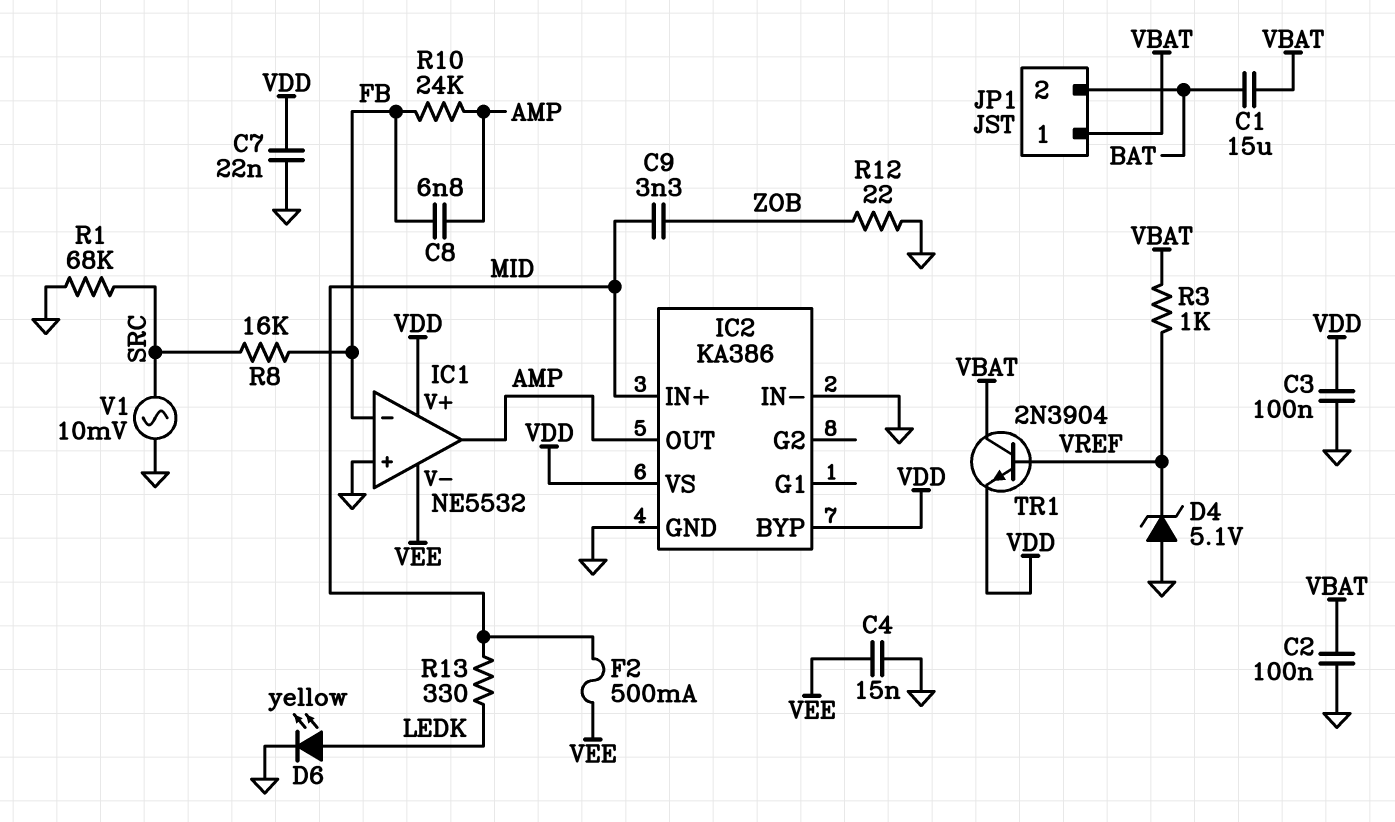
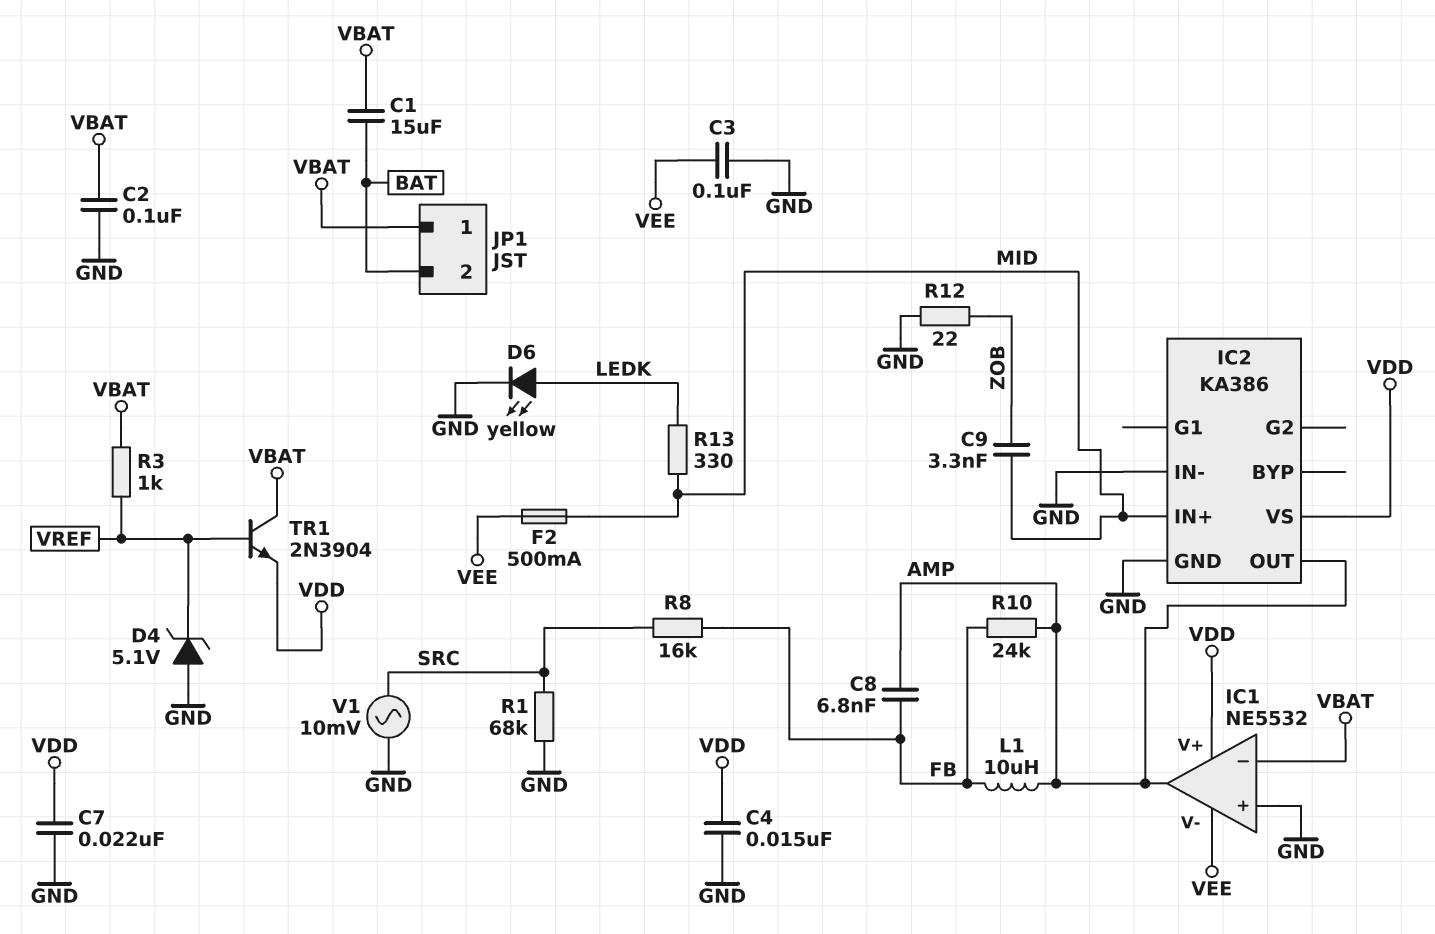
C3: 100nF (GND, VDD) -> 100nF (GND, VEE)
C4: 15nF (GND, VEE) -> 15nF (GND, VDD)
IC1 pin in-: FB -> VBAT
IC2 pin BYP: VDD -> none
L1: none -> 10uH (AMP, FB)

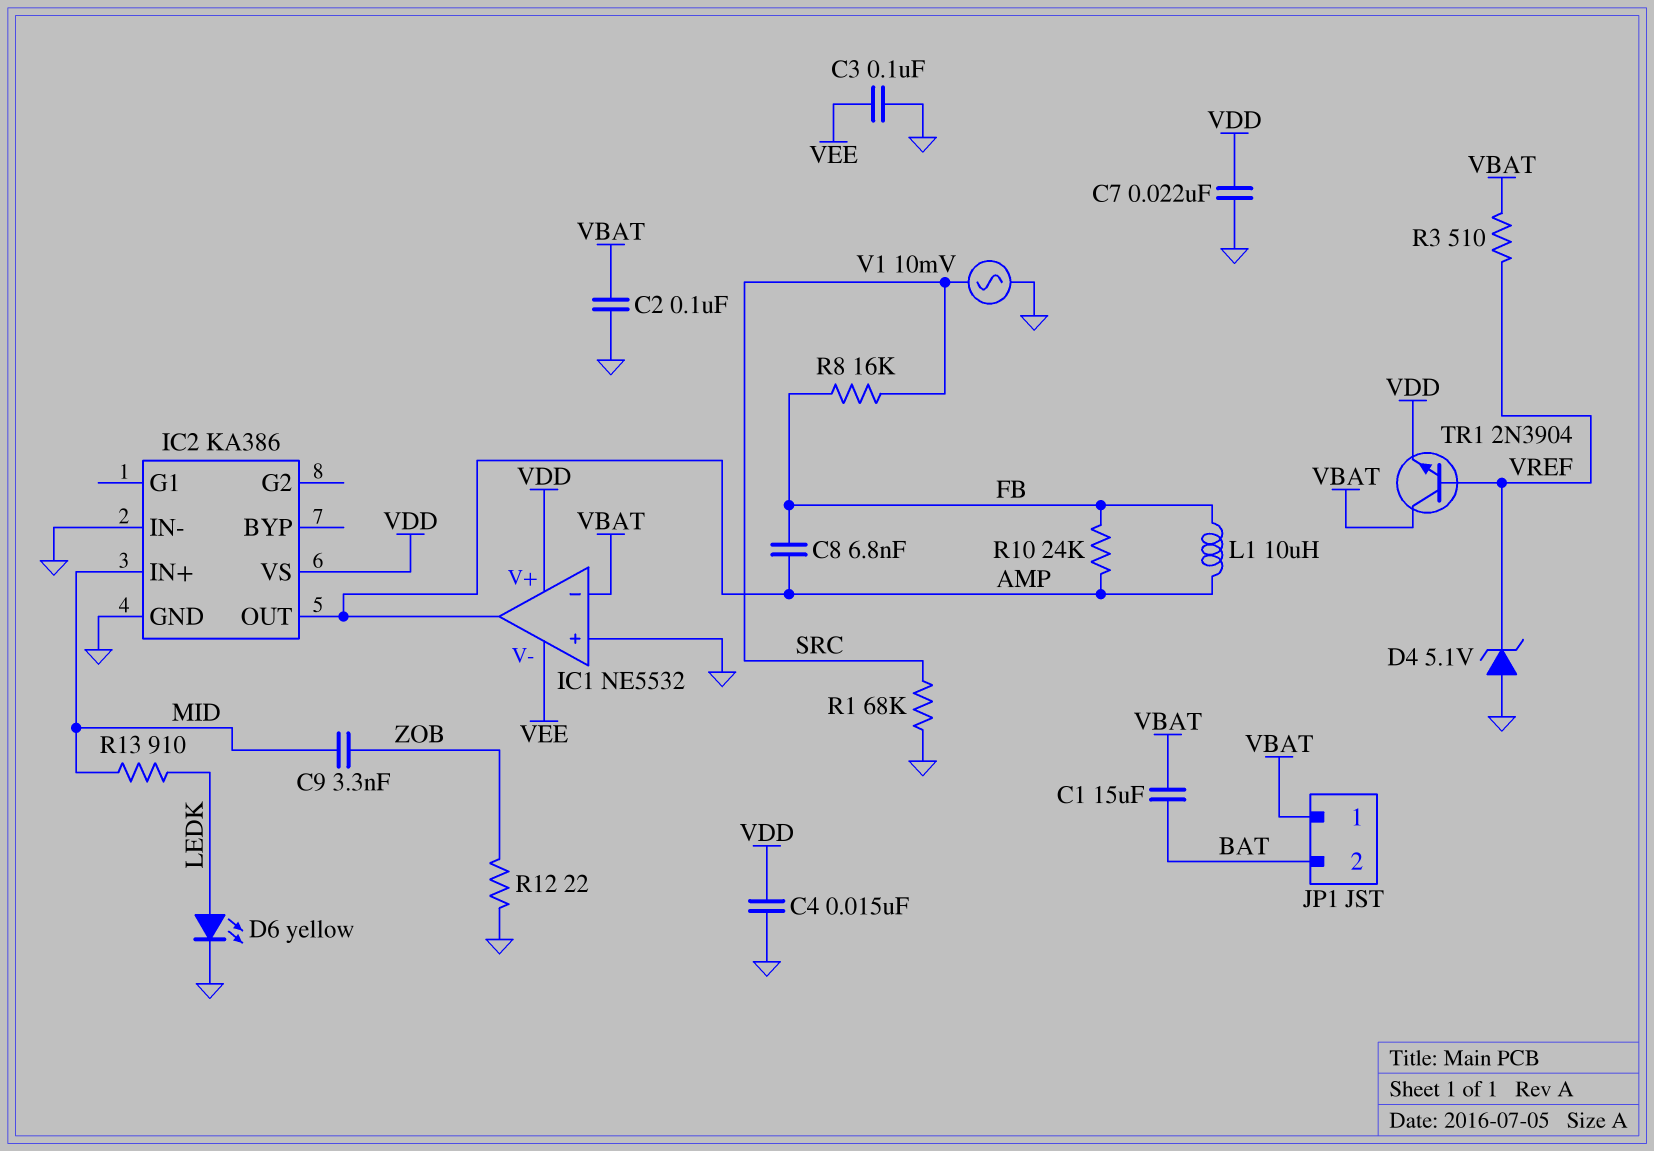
F2: 500mA (MID, VEE) -> none
R3: 1k (VBAT, VREF) -> 510 (VBAT, VREF)
R13: 330 (LEDK, MID) -> 910 (LEDK, MID)

